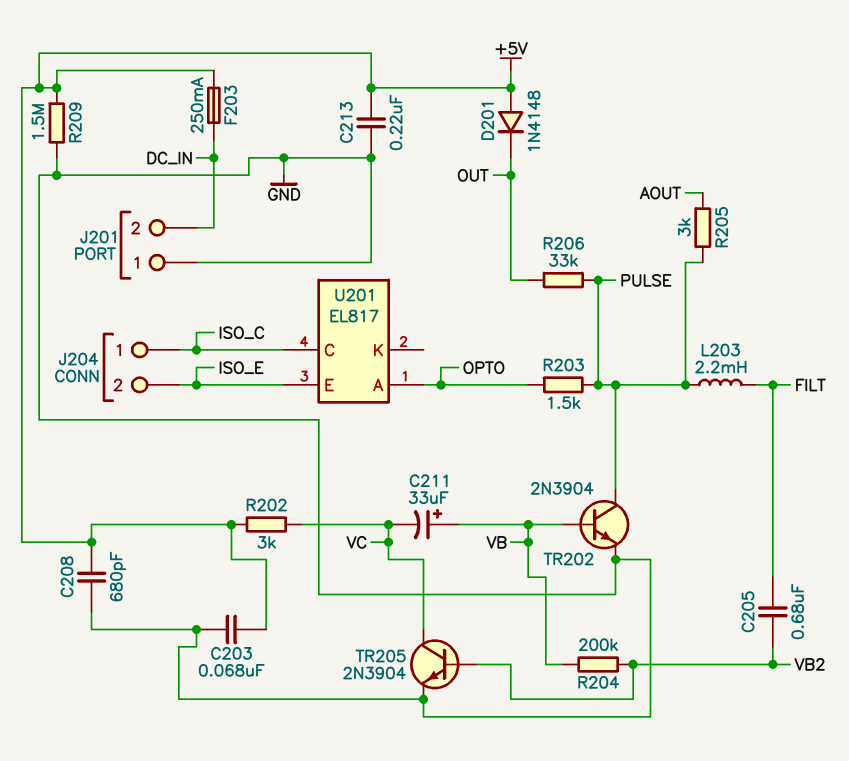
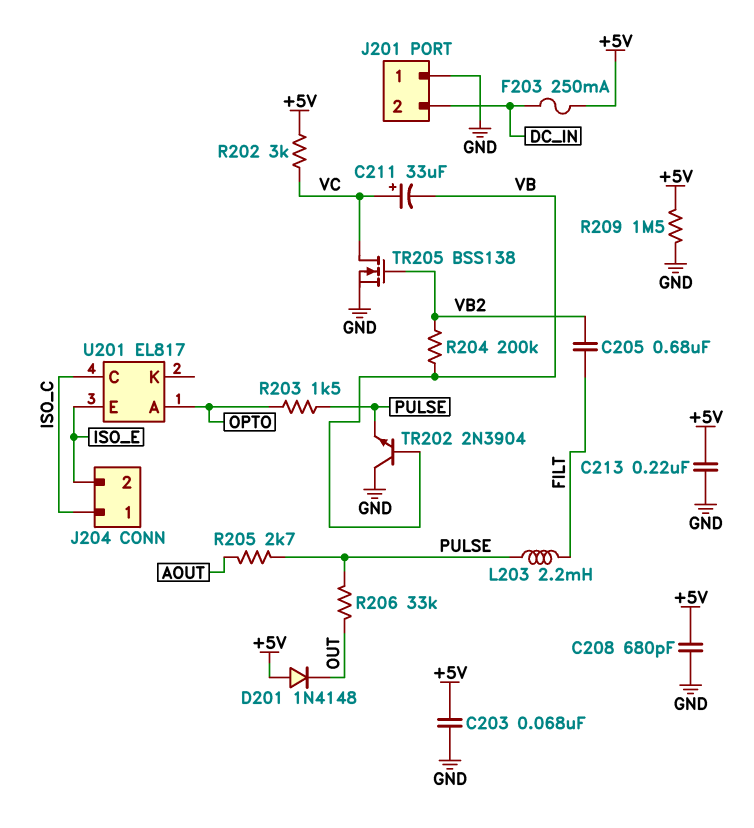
C211: 33uF (plus VB, minus VC) -> 33uF (plus VC, minus VB)
R205: 3k (AOUT, PULSE) -> 2.7k (AOUT, PULSE)
TR202: NPN 2N3904 (B VB, C PULSE, E GND) -> NPN 2N3904 (B VB, C GND, E PULSE)
TR205: NPN 2N3904 (B VB2, C VC, E GND) -> NMOS BSS138 (G VB2, D VC, S GND)

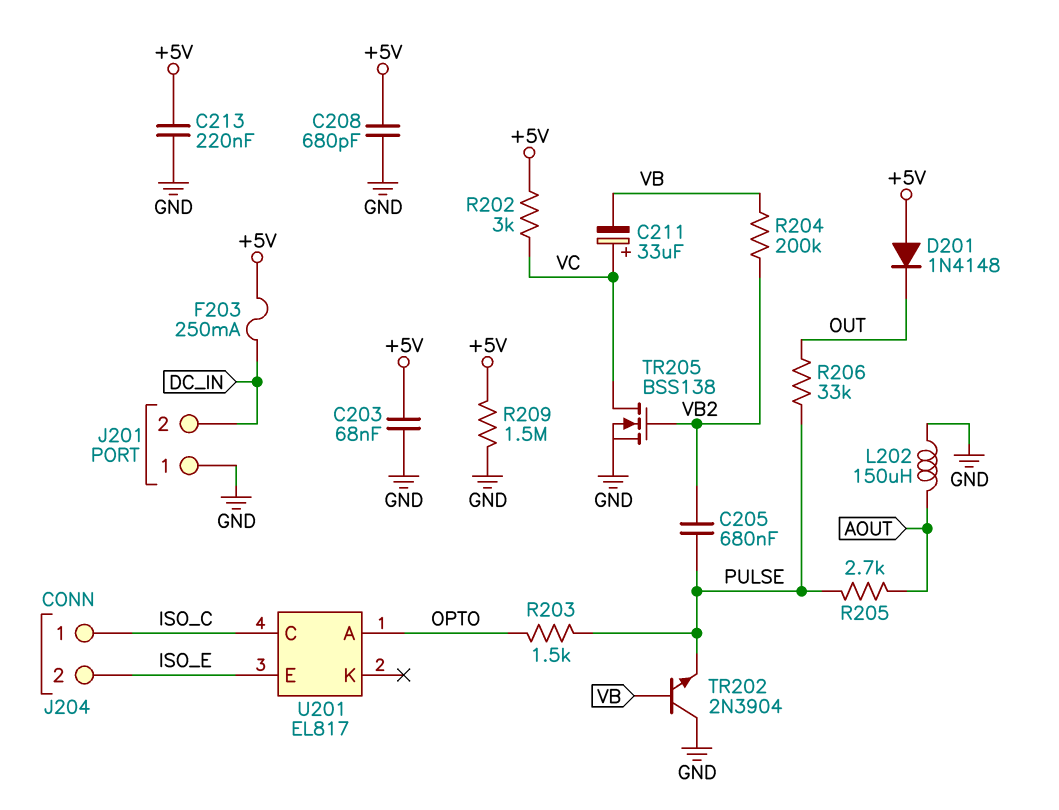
C205: 680nF (FILT, VB2) -> 680nF (PULSE, VB2)
L202: none -> 150uH (AOUT, GND)
L203: 2.2mH (FILT, PULSE) -> none

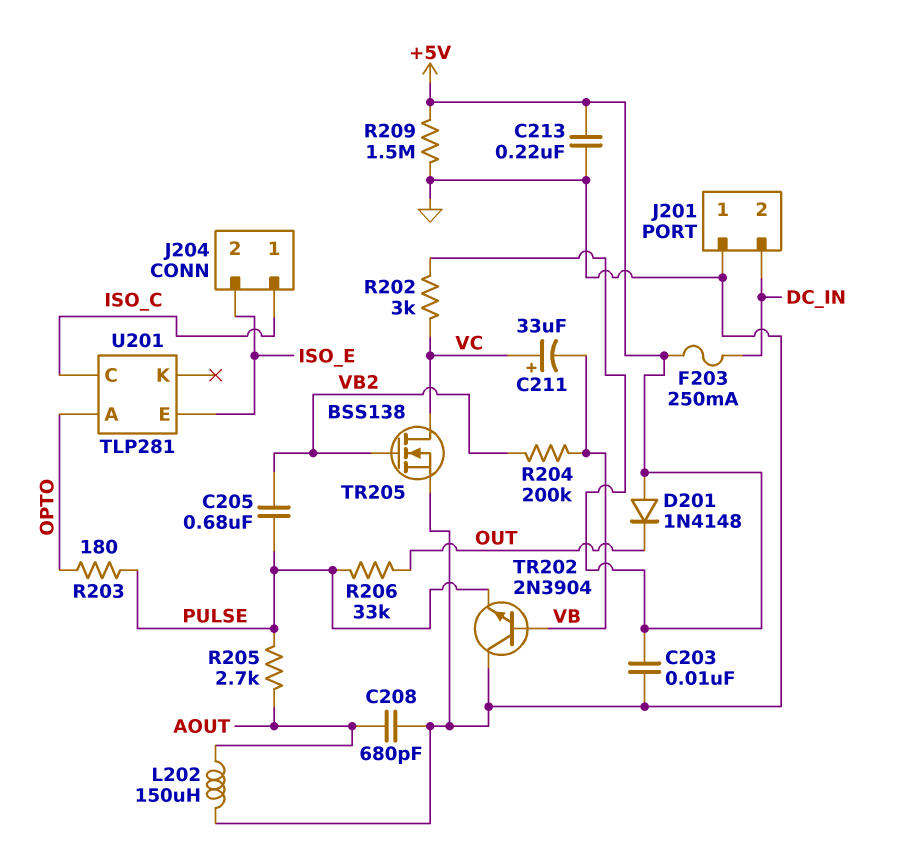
C203: 68nF (+5V, GND) -> 10nF (+5V, GND)
C208: 680pF (+5V, GND) -> 680pF (AOUT, GND)
R203: 1.5k (OPTO, PULSE) -> 180 (OPTO, PULSE)
U201: EL817 -> TLP281

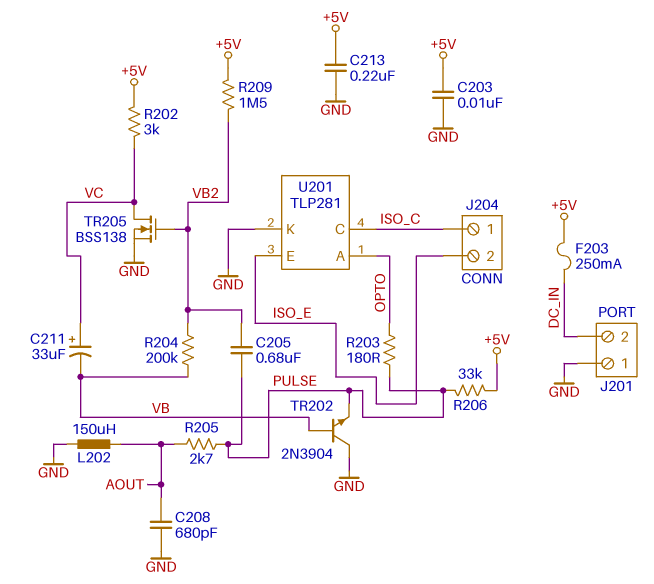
D201: diode 1N4148 (A +5V, K OUT) -> none
R206: 33k (OUT, PULSE) -> 33k (+5V, PULSE)
R209: 1.5M (+5V, GND) -> 1.5M (+5V, VB2)
U201 pin K: none -> GND

